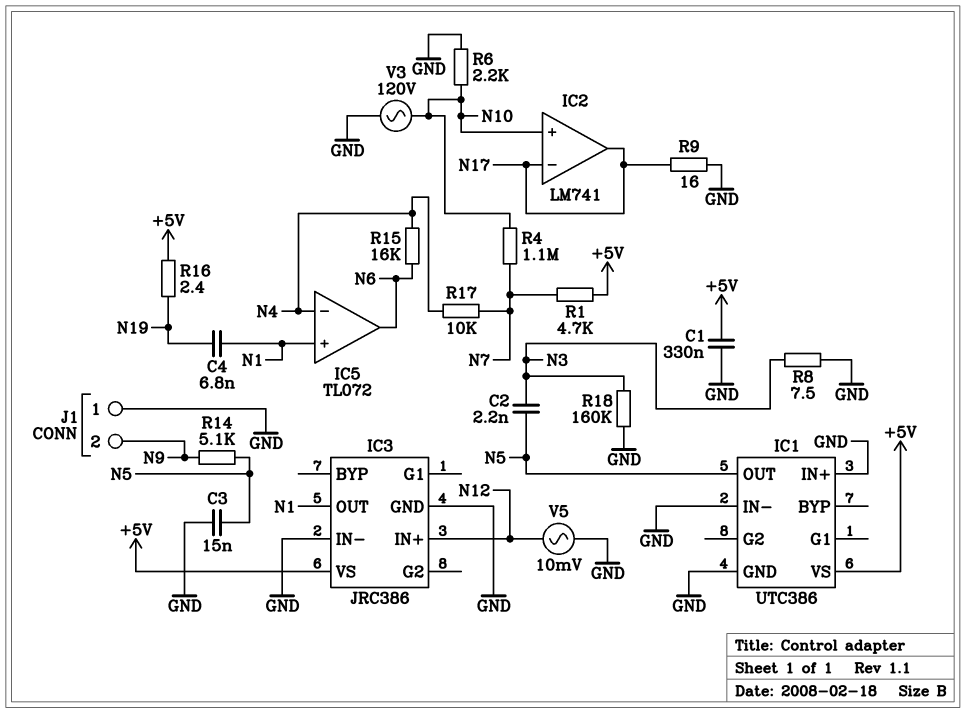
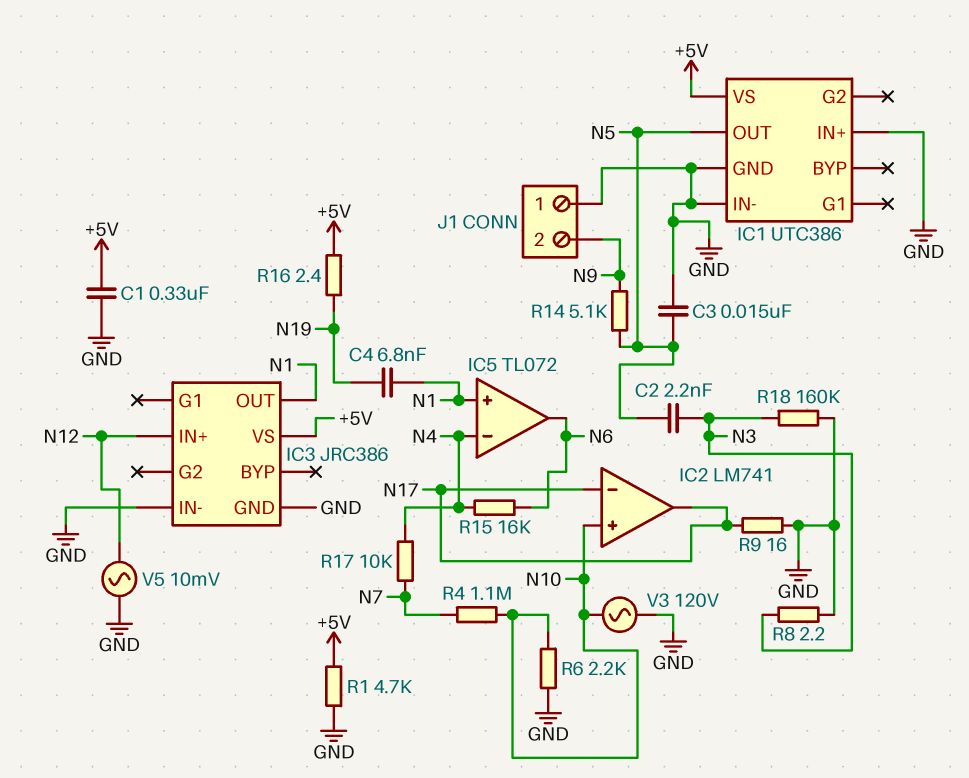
R1: 4.7k (+5V, N7) -> 4.7k (+5V, GND)
R8: 7.5 (GND, N3) -> 2.2 (GND, N3)

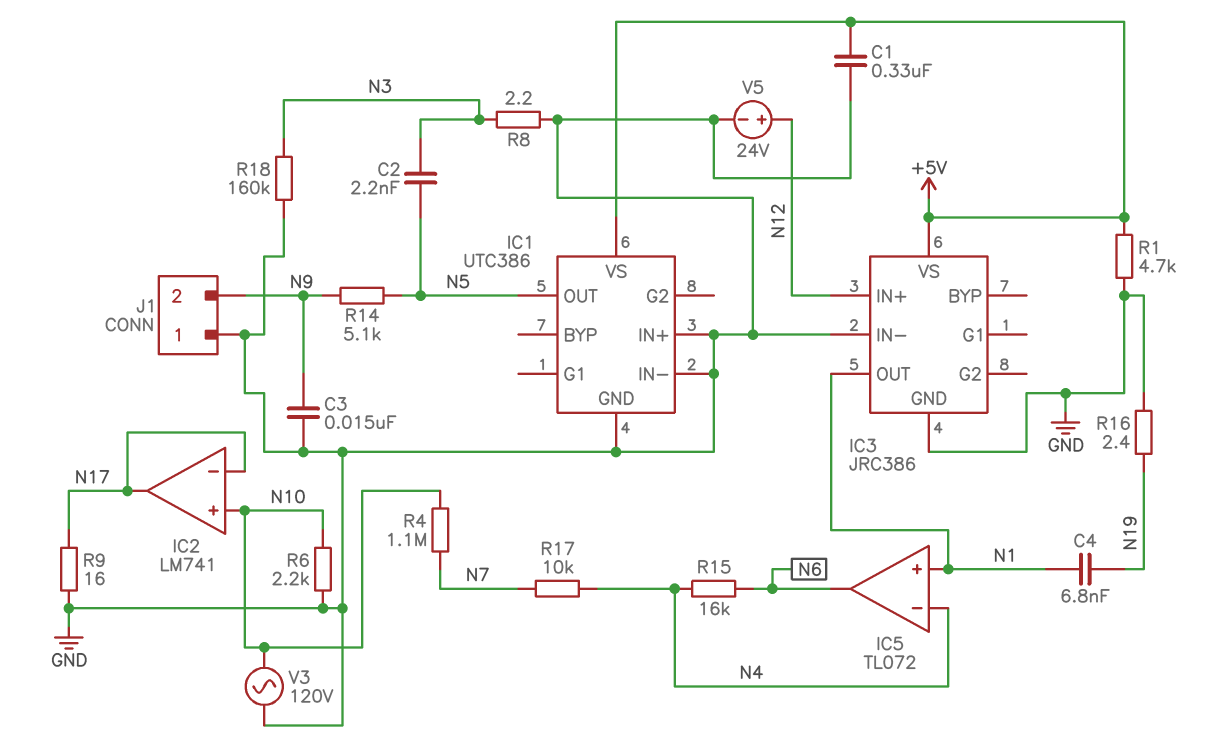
C3: 15nF (GND, N5) -> 15nF (GND, N9)
R16: 2.4 (+5V, N19) -> 2.4 (GND, N19)
V5: AC 10mV (GND, N12) -> 24V (plus N12, minus GND)

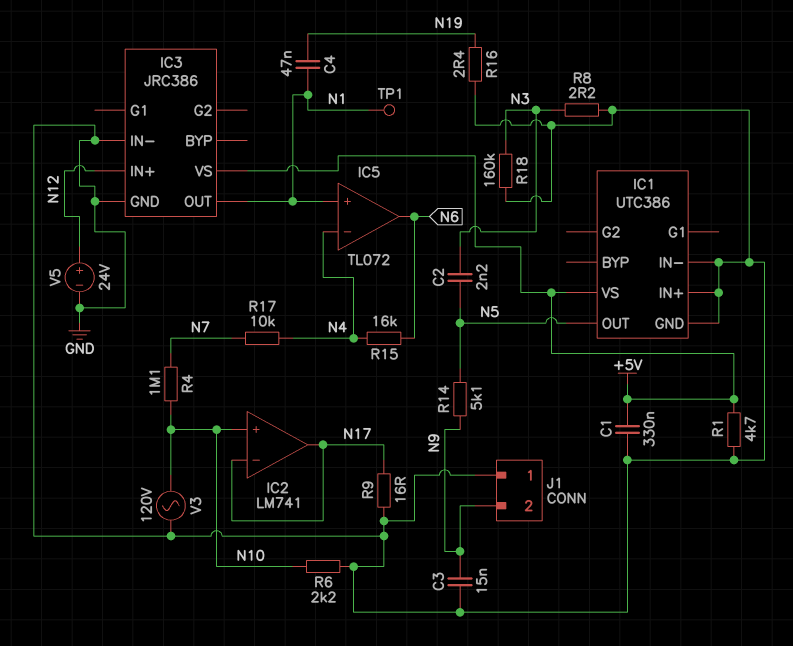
C4: 6.8nF (N1, N19) -> 47nF (N1, N19)
TP1: none -> test point (N1)

